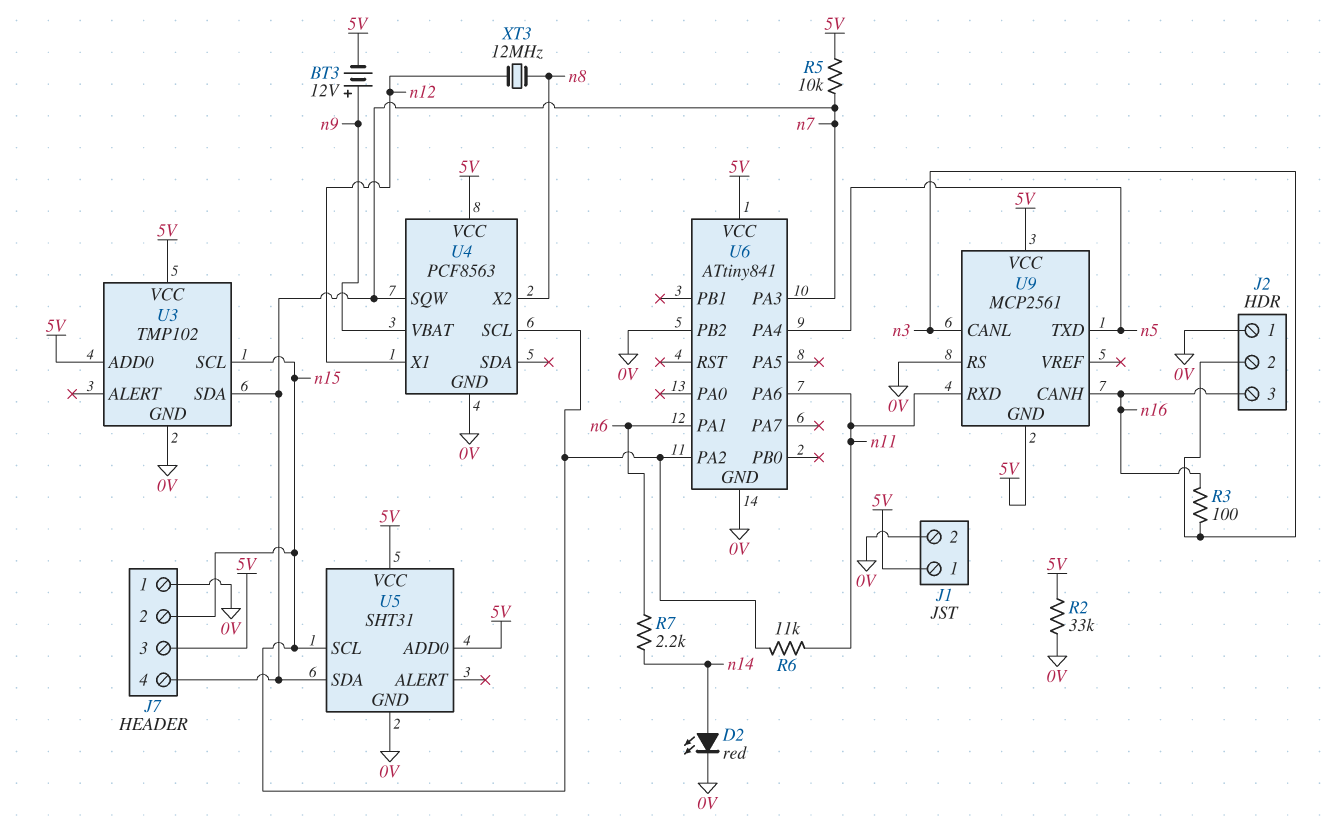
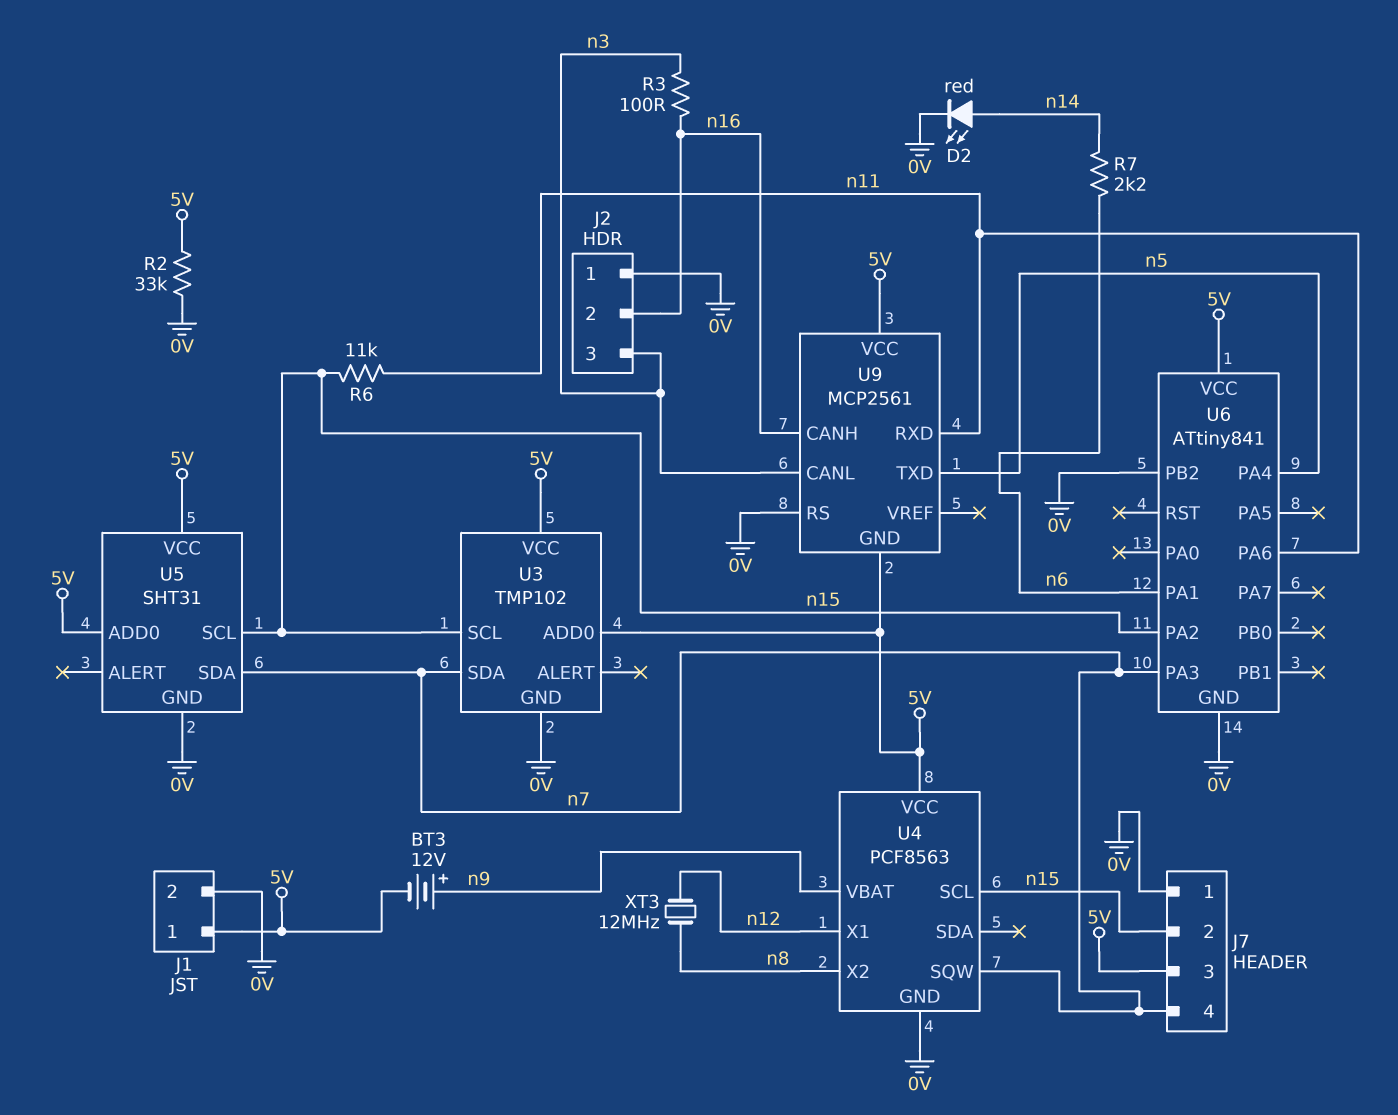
J2 pin 2: n3 -> n16
J2 pin 3: n16 -> n3
R5: 10k (5V, n7) -> none

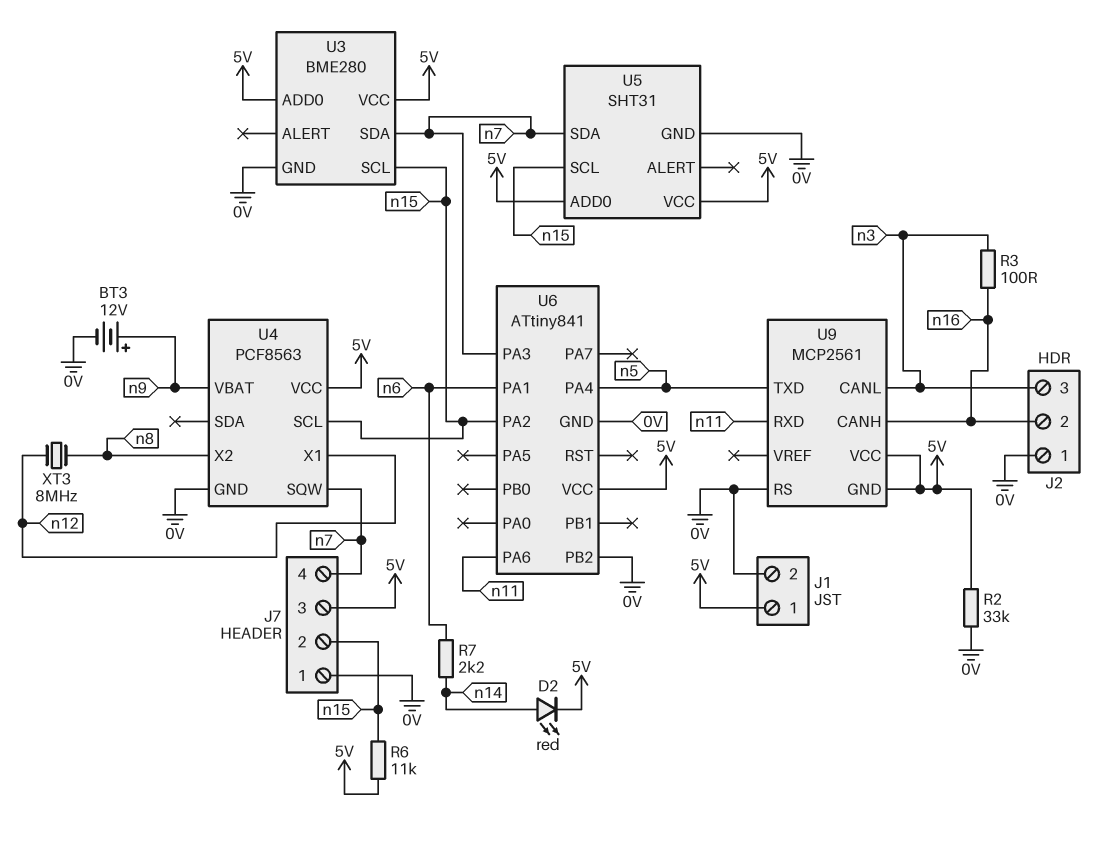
BT3: 12V (plus n9, minus 5V) -> 12V (plus n9, minus 0V)
D2: LED red (A n14, K 0V) -> LED red (A n14, K 5V)
R6: 11k (n11, n15) -> 11k (5V, n15)
U3: TMP102 -> BME280
XT3: 12MHz (n8, n12) -> 8MHz (n8, n12)

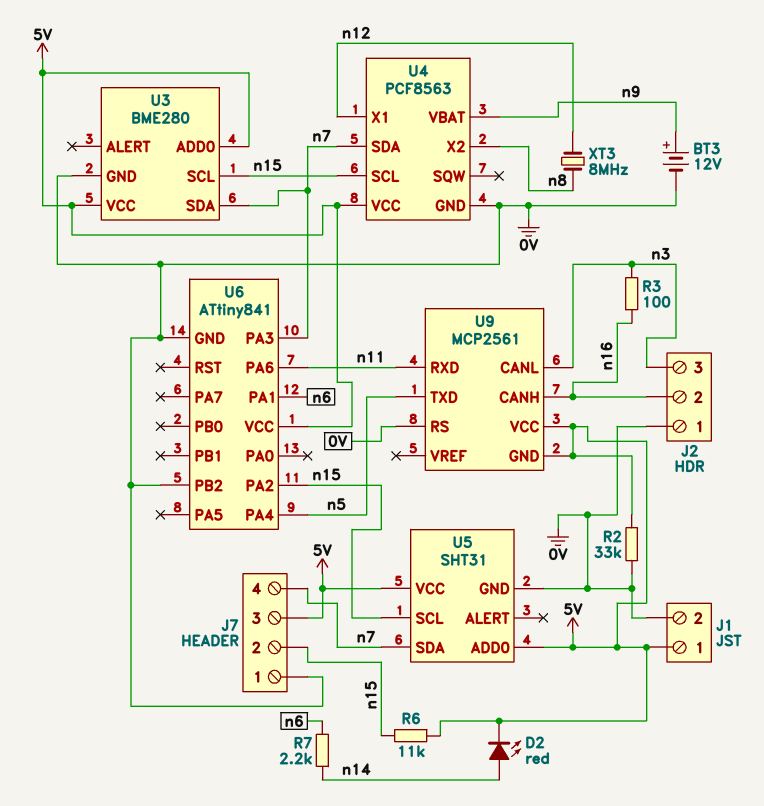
U4 pin SDA: none -> n7
U4 pin SQW: n7 -> none

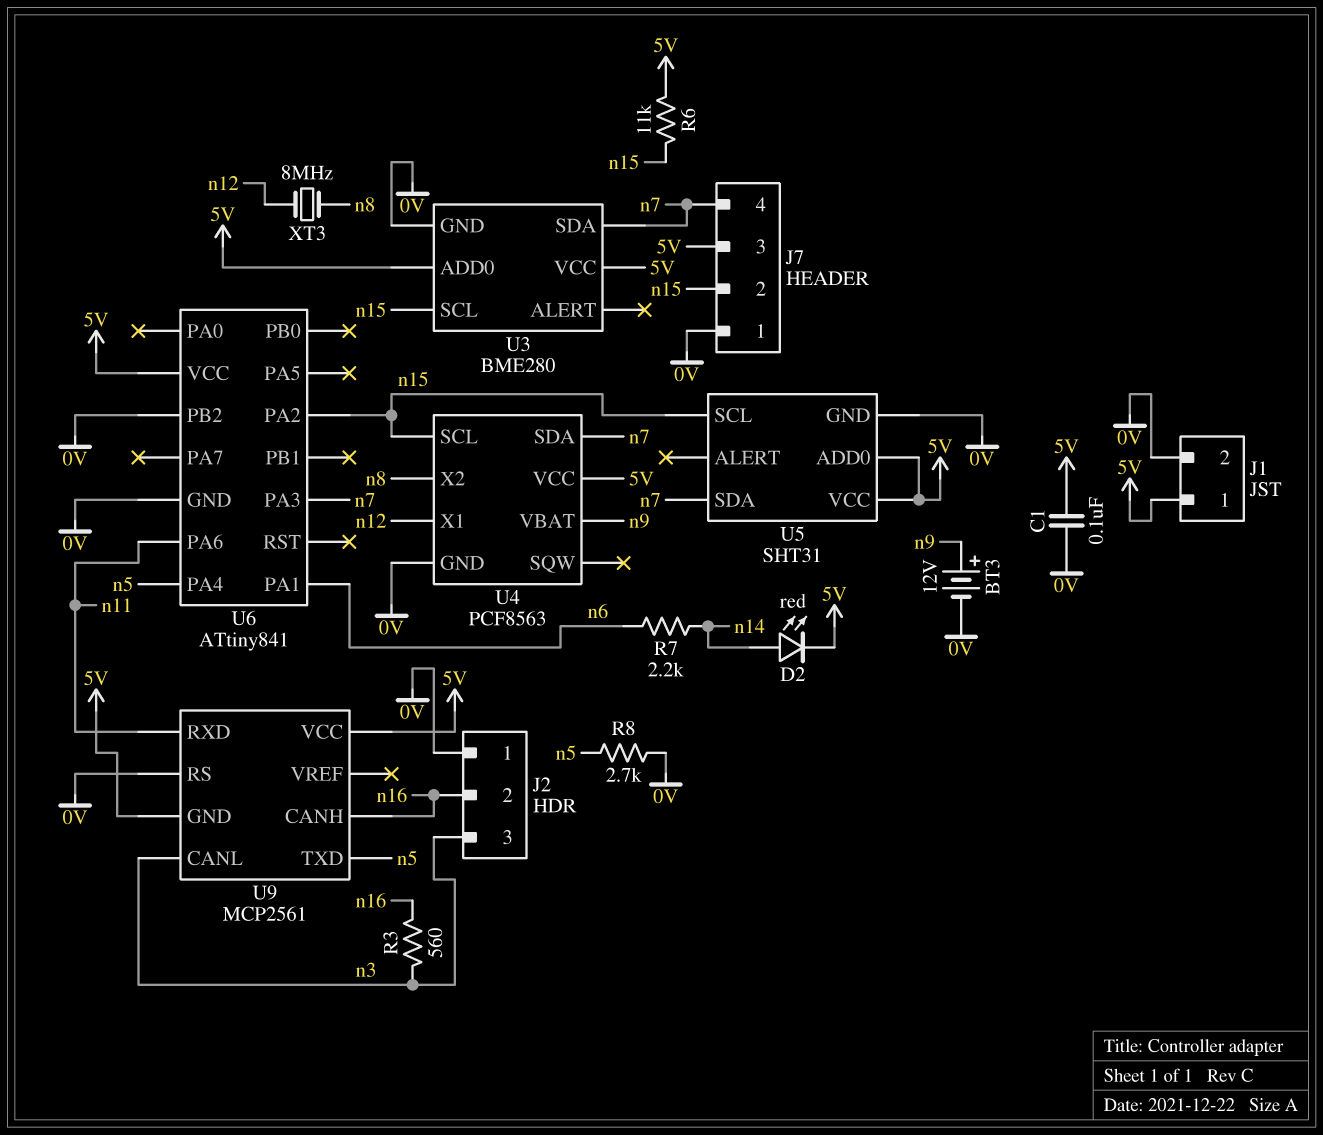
C1: none -> 100nF (0V, 5V)
R2: 33k (0V, 5V) -> none
R3: 100 (n3, n16) -> 560 (n3, n16)
R8: none -> 2.7k (0V, n5)

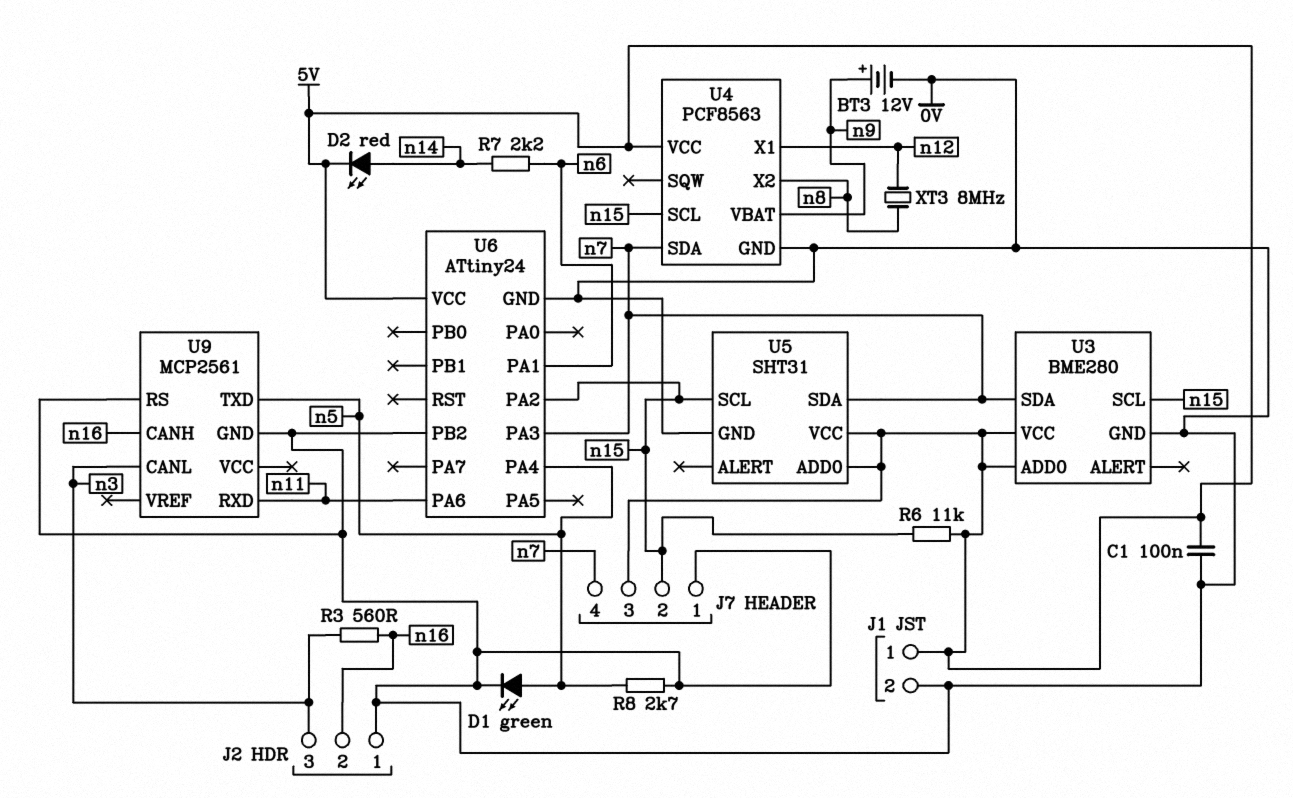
D1: none -> LED green (A n5, K 0V)
U6: ATtiny841 -> ATtiny24
U9 pin GND: 5V -> 0V
U9 pin VCC: 5V -> none

